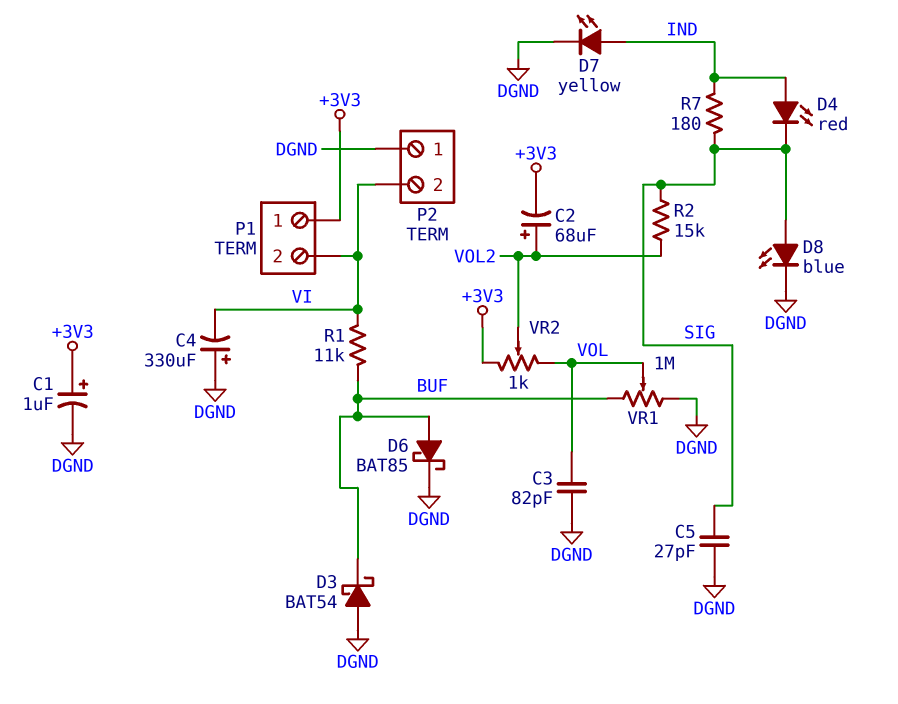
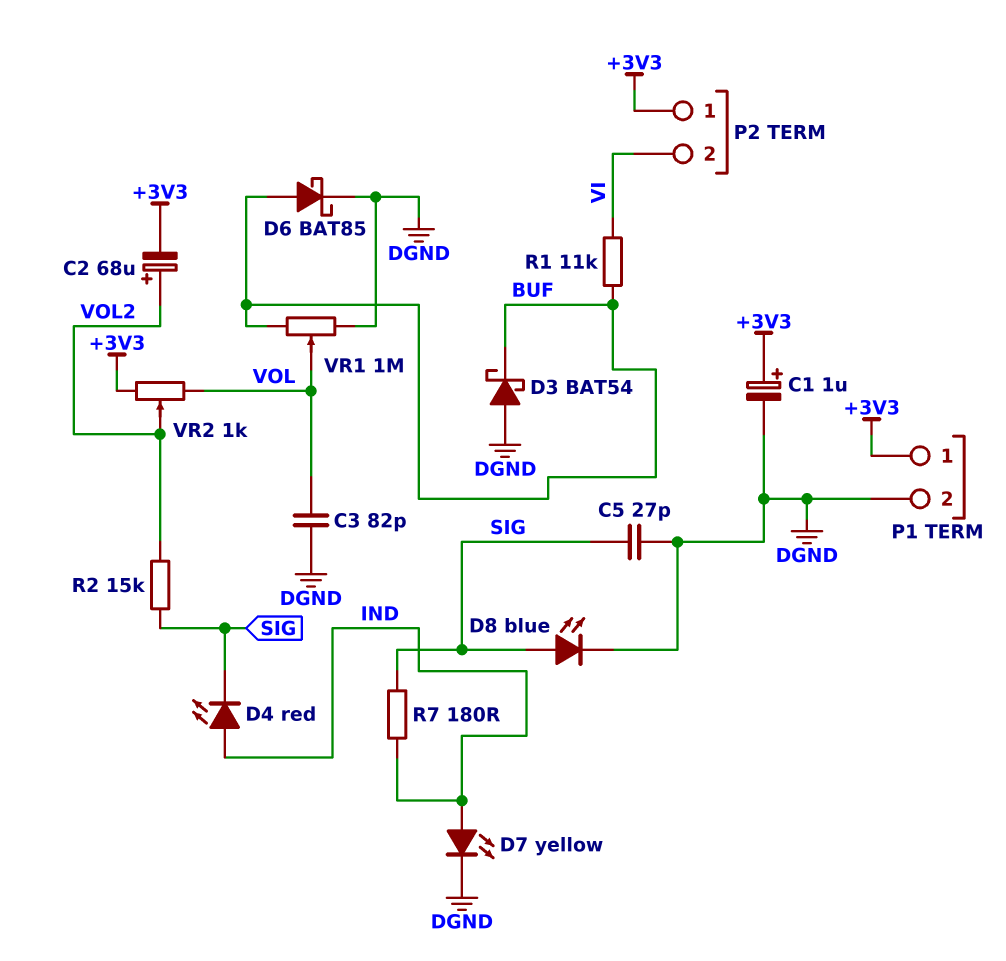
C4: 330uF (plus DGND, minus VI) -> none
P1 pin 2: VI -> DGND
P2 pin 1: DGND -> +3V3

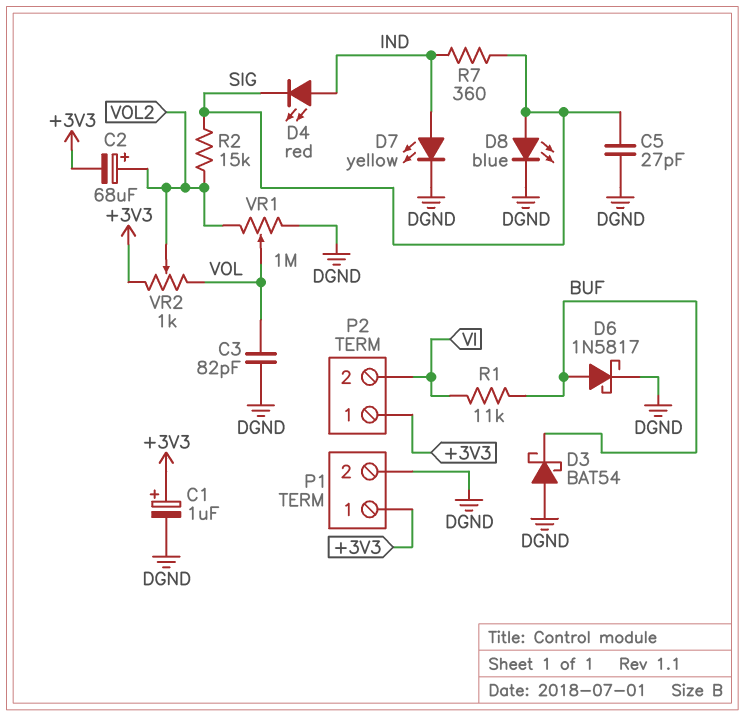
D6: schottky BAT85 (A BUF, K DGND) -> schottky 1N5817 (A BUF, K DGND)
R7: 180 (IND, SIG) -> 360 (IND, SIG)
VR1: 1M (BUF, DGND, wiper VOL) -> 1M (DGND, VOL2, wiper VOL)

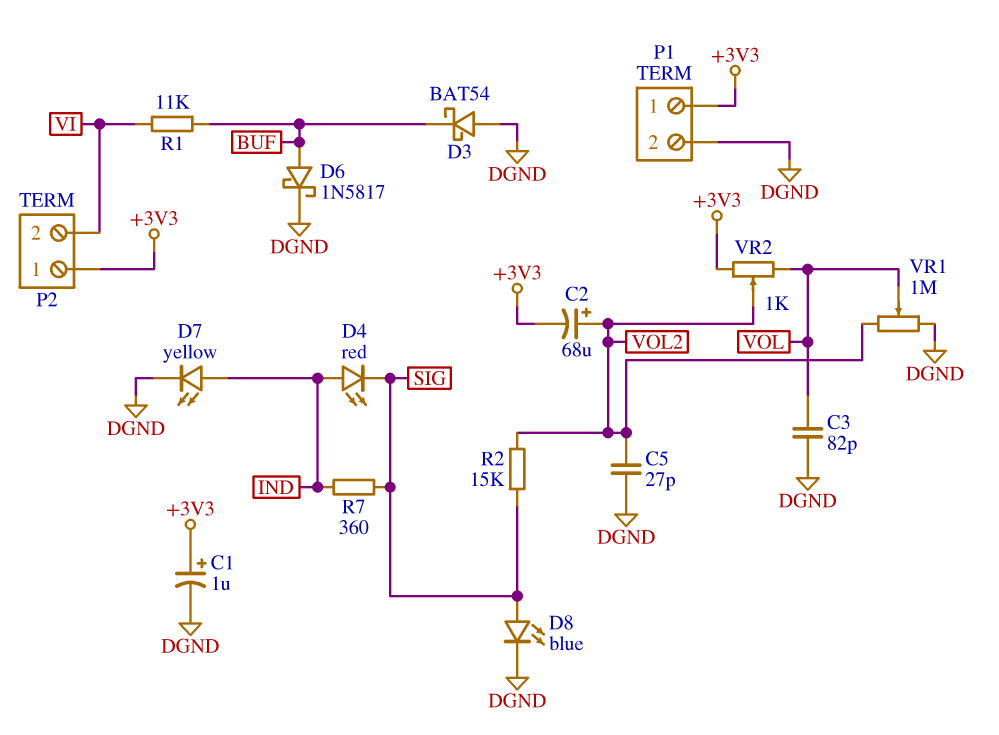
C5: 27pF (DGND, SIG) -> 27pF (DGND, VOL2)

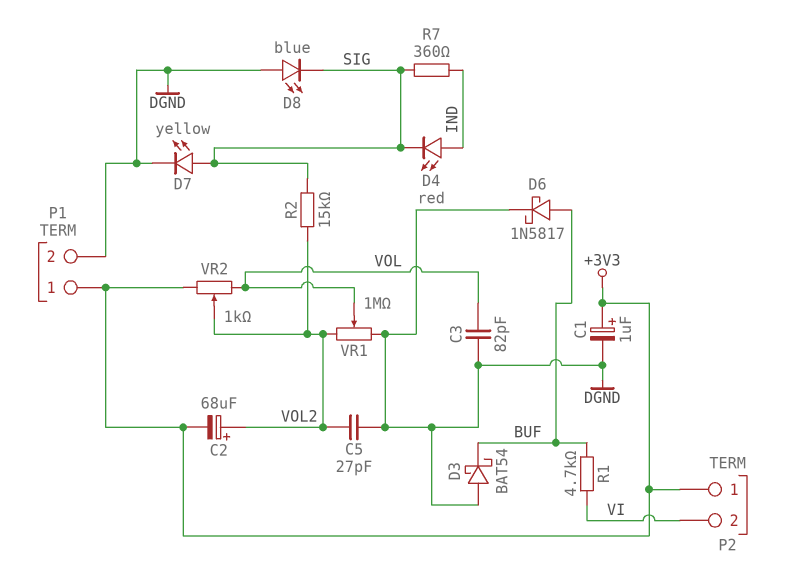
D7: LED yellow (A IND, K DGND) -> LED yellow (A SIG, K DGND)
D8: LED blue (A SIG, K DGND) -> LED blue (A DGND, K SIG)
R1: 11k (BUF, VI) -> 4.7k (BUF, VI)

